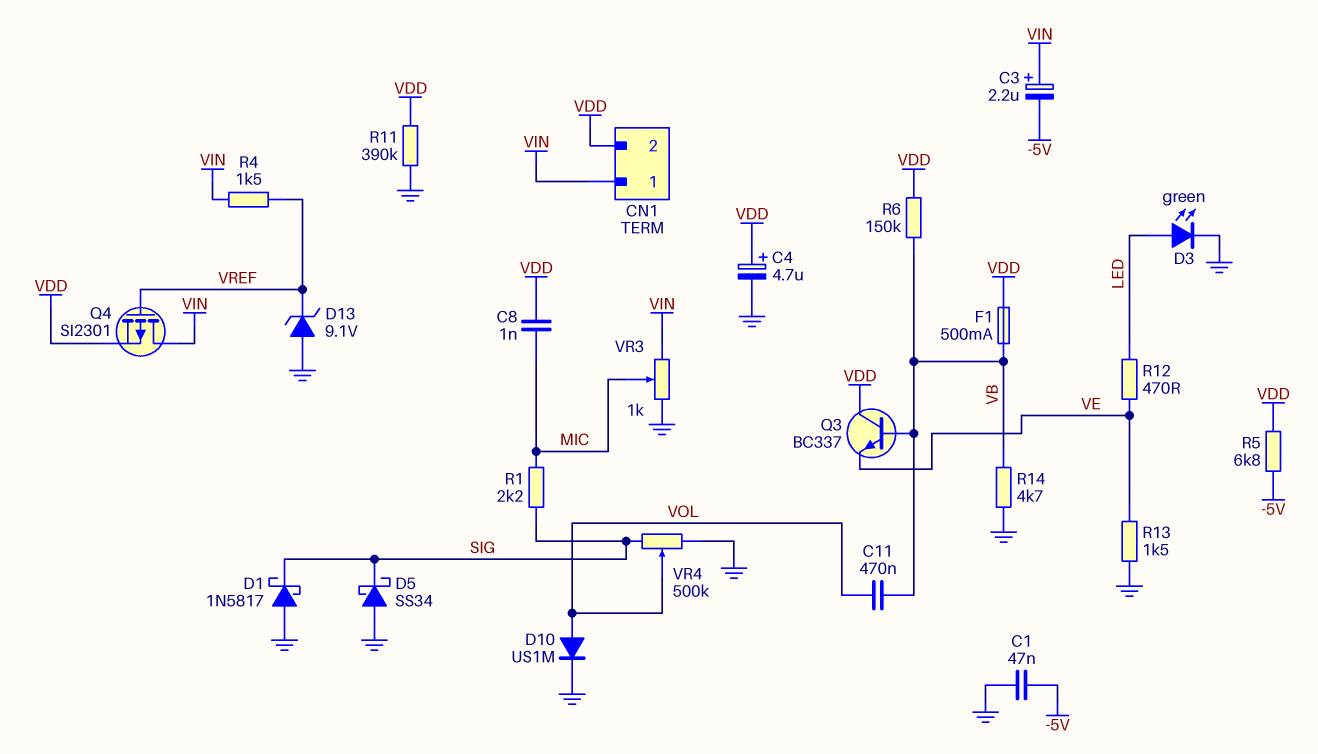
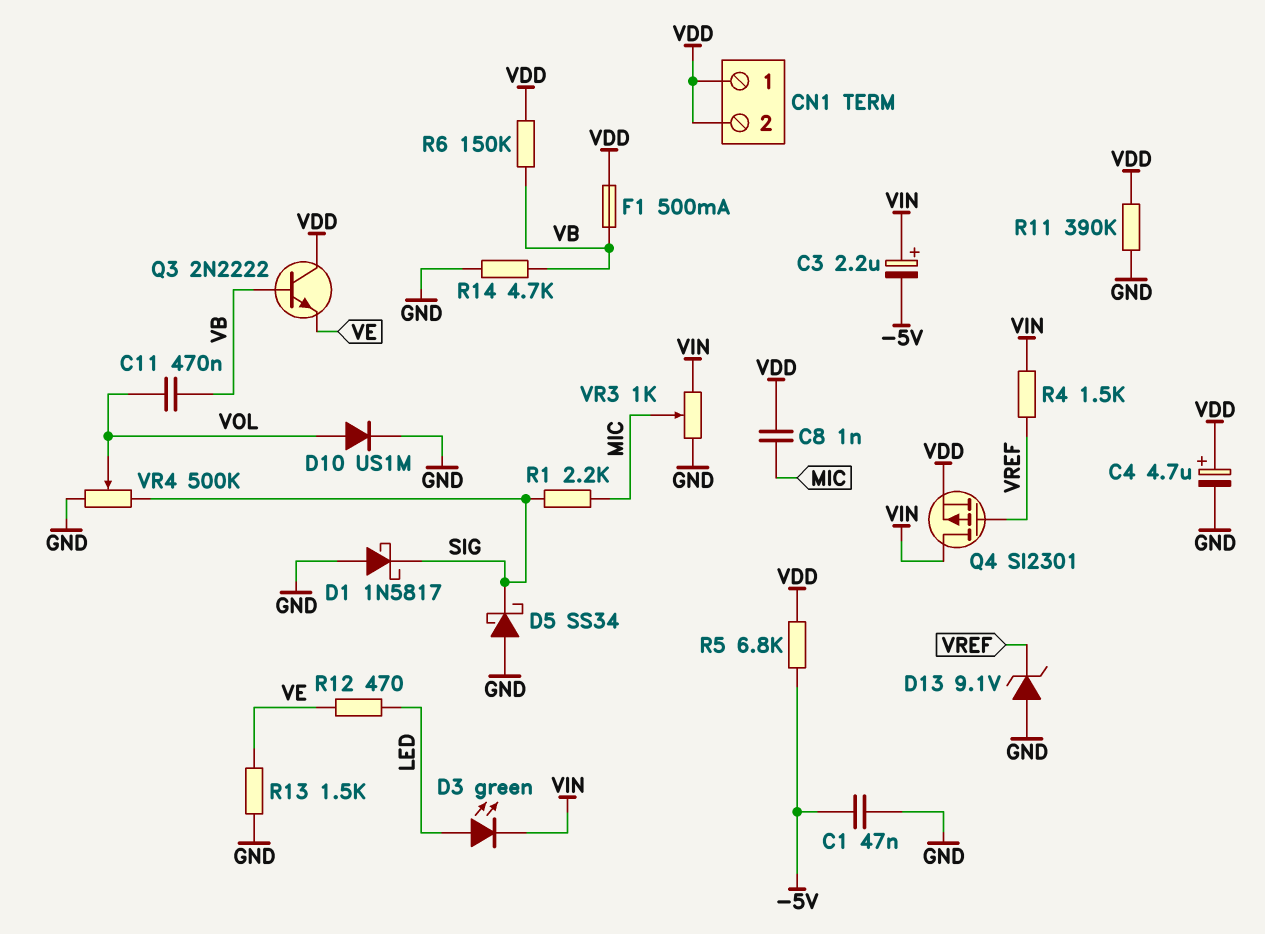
CN1 pin 1: VIN -> VDD
D3: LED green (A LED, K GND) -> LED green (A LED, K VIN)
Q3: NPN BC337 (B VB, C VDD, E VE) -> NPN 2N2222 (B VB, C VDD, E VE)

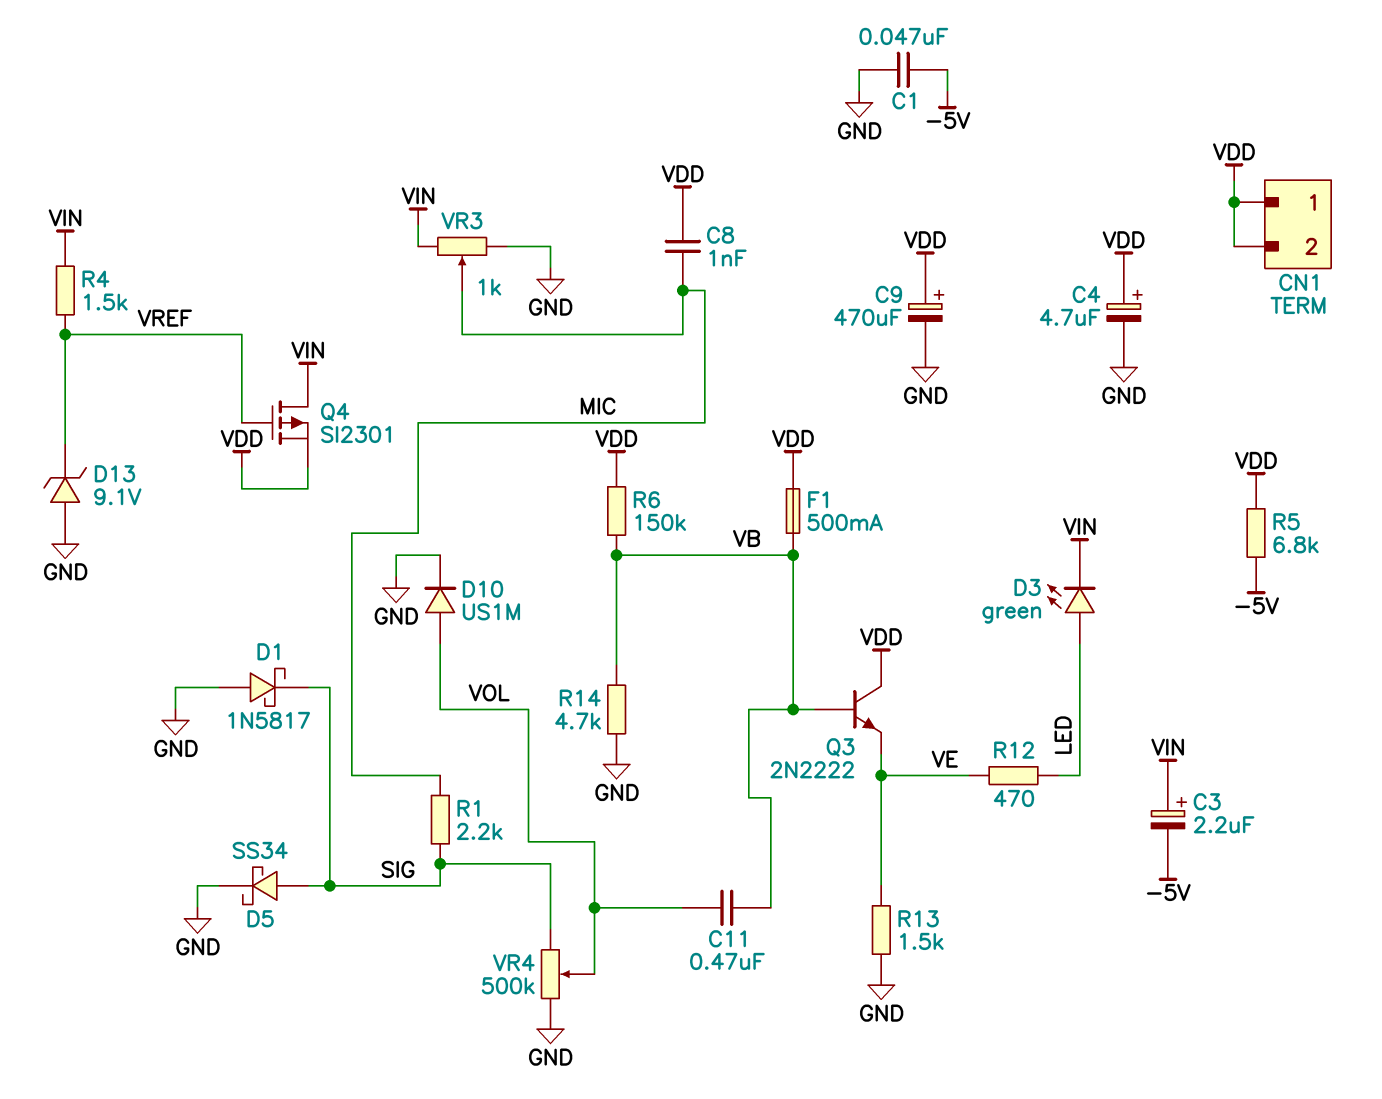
C9: none -> 470uF (plus VDD, minus GND)
D5: schottky SS34 (A GND, K SIG) -> schottky SS34 (A SIG, K GND)
R11: 390k (GND, VDD) -> none

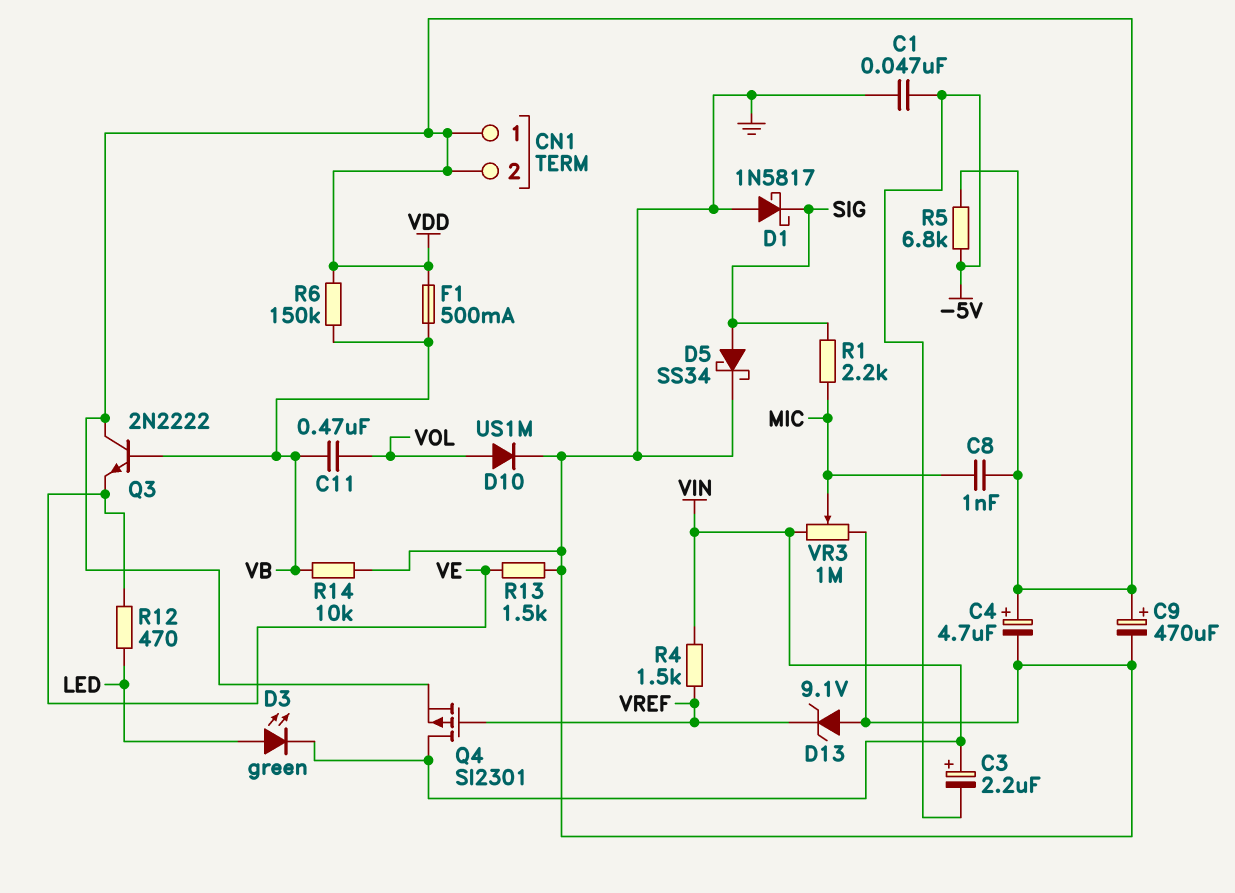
R14: 4.7k (GND, VB) -> 10k (GND, VB)
VR3: 1k (GND, VIN, wiper MIC) -> 1M (GND, VIN, wiper MIC)
VR4: 500k (GND, SIG, wiper VOL) -> none

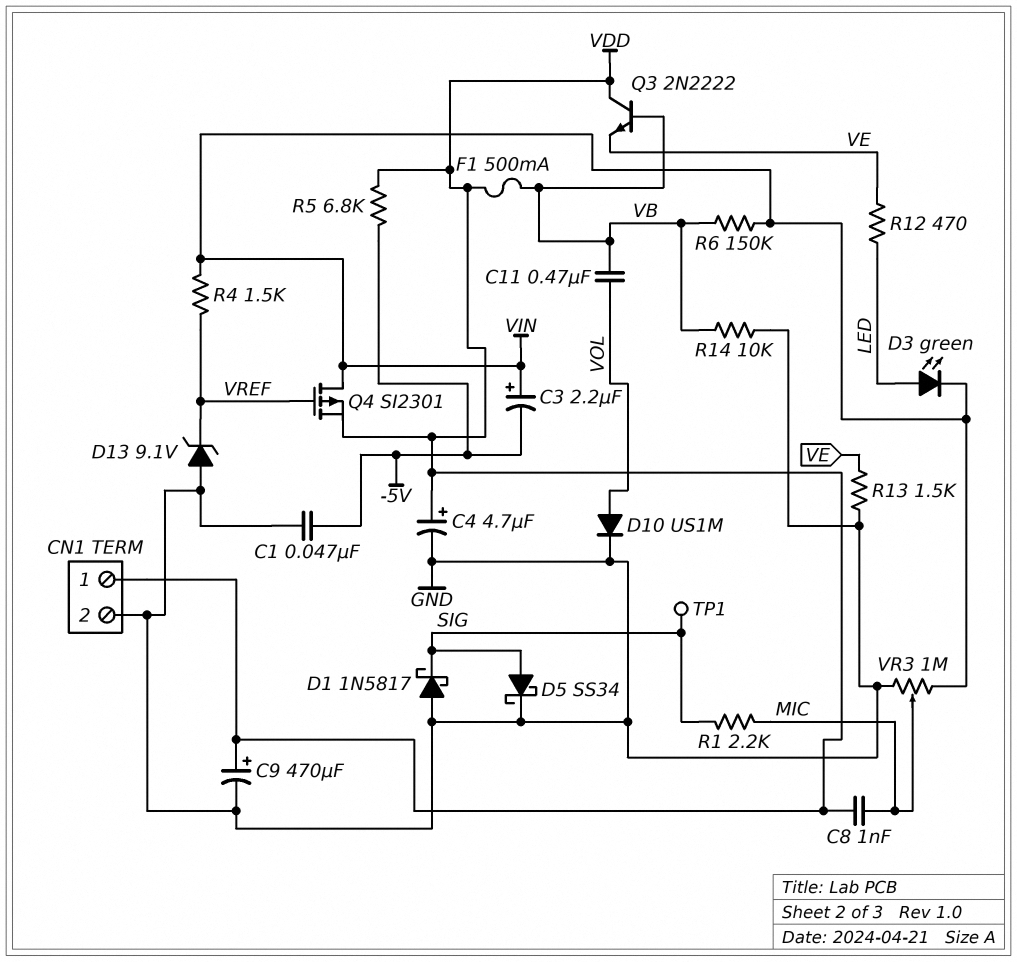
CN1 pin 2: VDD -> GND
R6: 150k (VB, VDD) -> 150k (VB, VIN)
TP1: none -> test point (SIG)

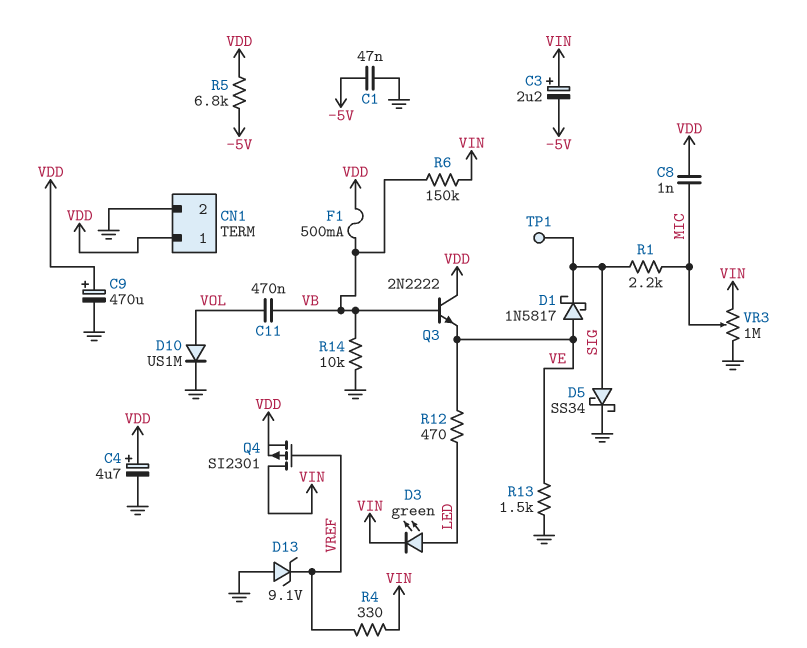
D1: schottky 1N5817 (A GND, K SIG) -> schottky 1N5817 (A VE, K SIG)
R4: 1.5k (VIN, VREF) -> 330 (VIN, VREF)

